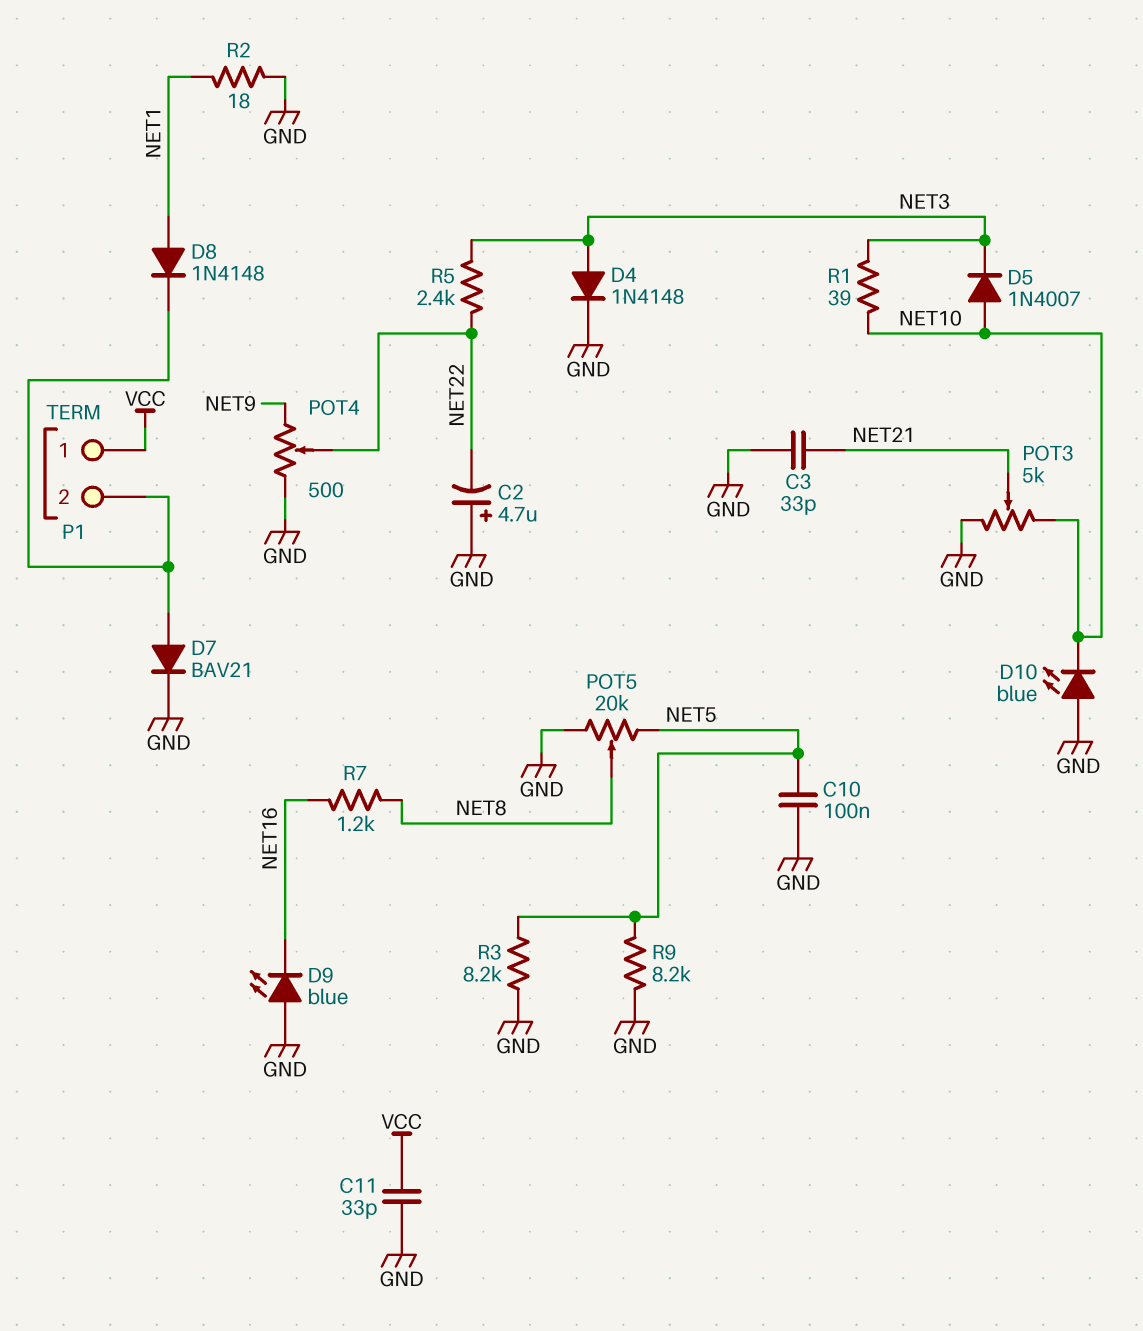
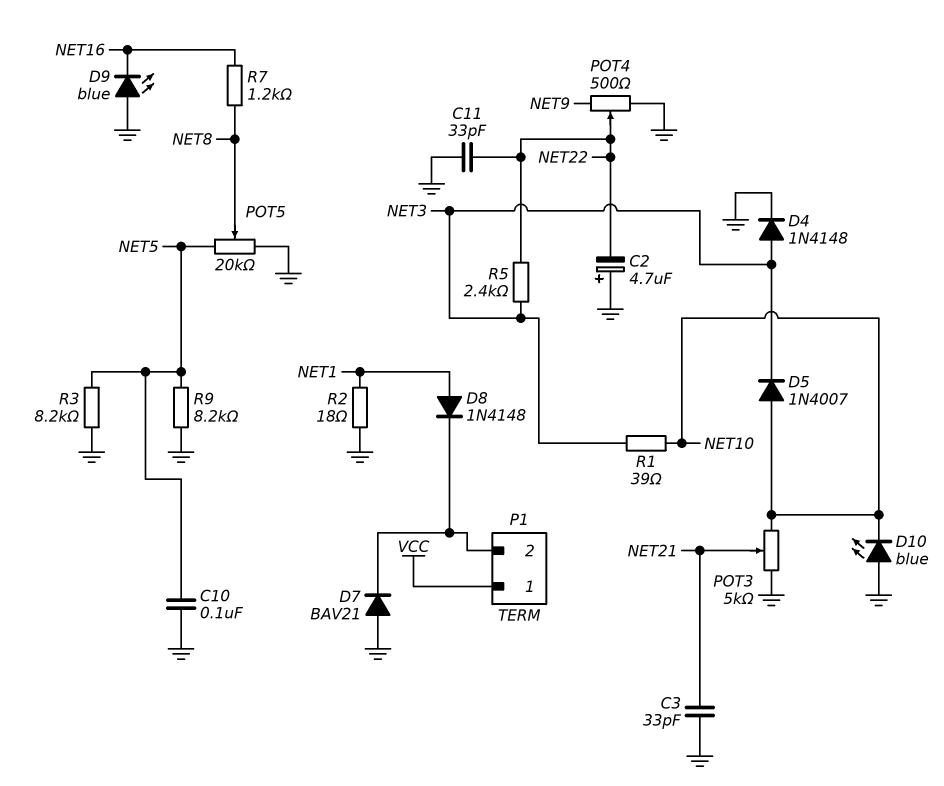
C11: 33pF (GND, VCC) -> 33pF (GND, NET22)
D7: diode BAV21 (A P1/2, K GND) -> diode BAV21 (A GND, K P1/2)

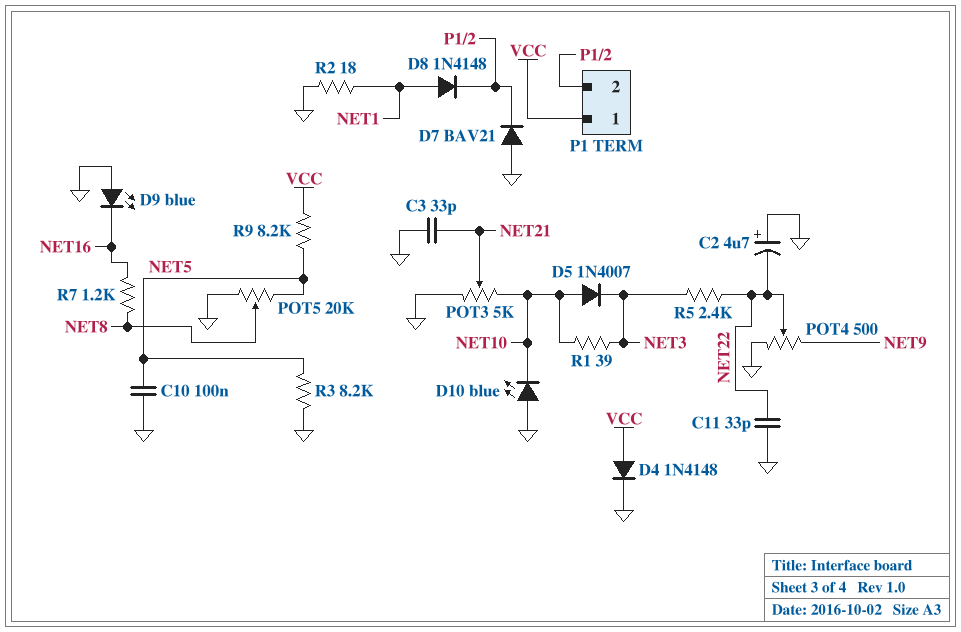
D4: diode 1N4148 (A NET3, K GND) -> diode 1N4148 (A VCC, K GND)
R9: 8.2k (GND, NET5) -> 8.2k (NET5, VCC)

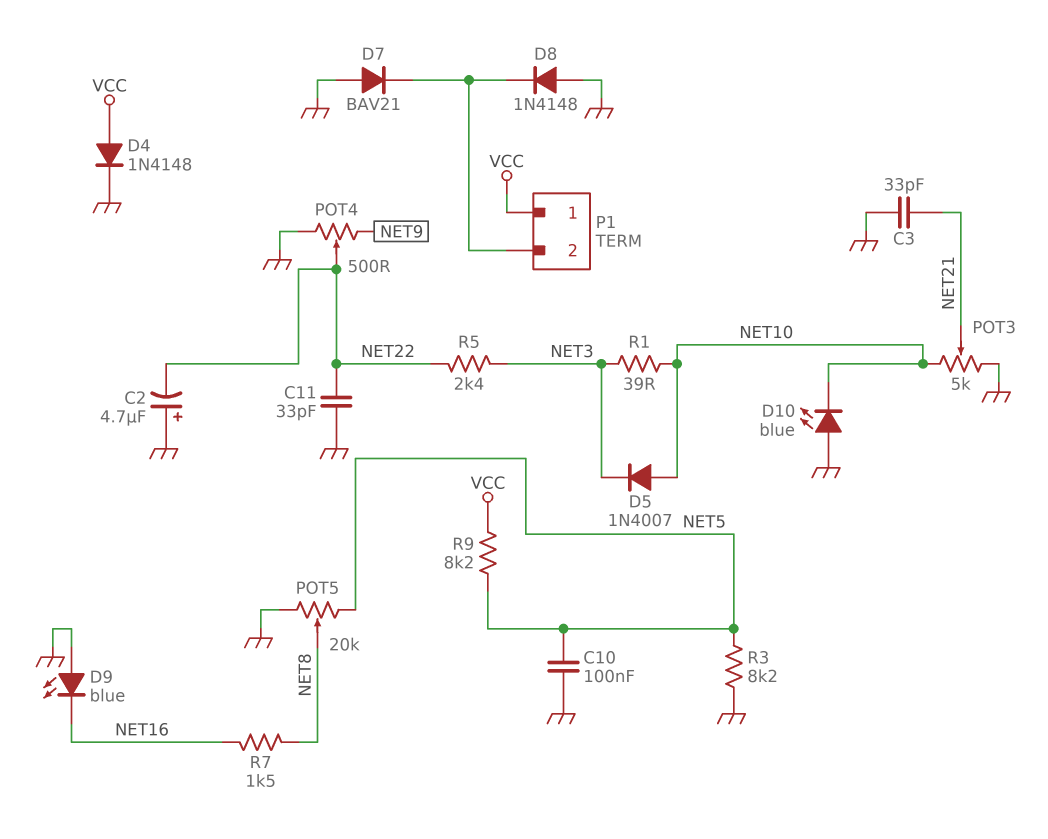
D8: diode 1N4148 (A NET1, K P1/2) -> diode 1N4148 (A GND, K P1/2)
R2: 18 (GND, NET1) -> none
R7: 1.2k (NET8, NET16) -> 1.5k (NET8, NET16)

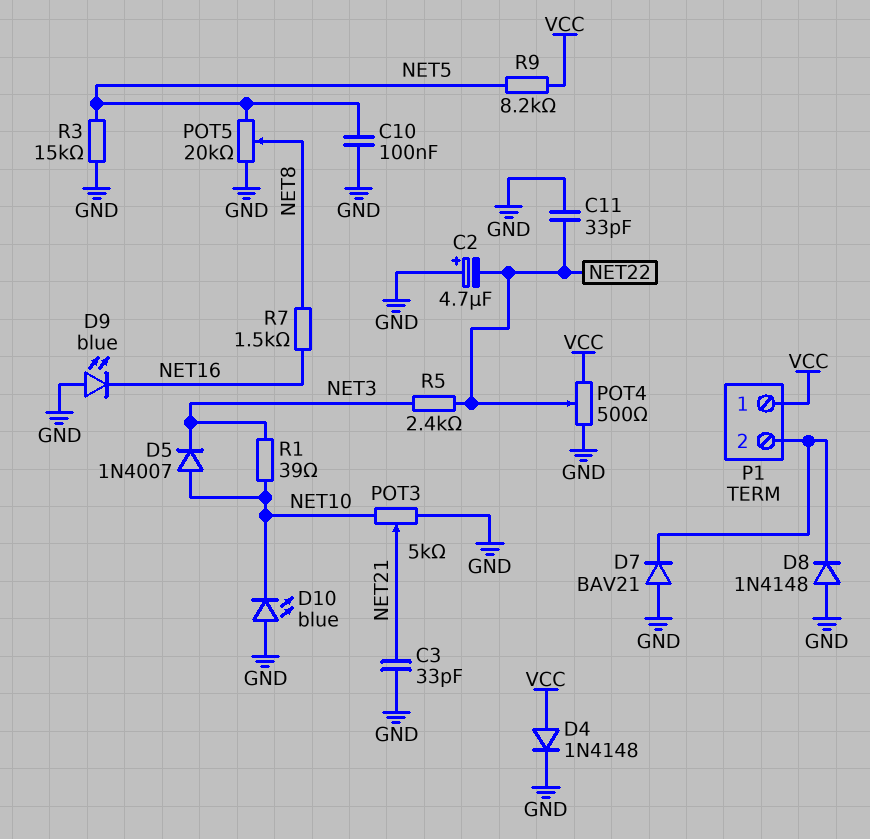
POT4: 500 (GND, NET9, wiper NET22) -> 500 (GND, VCC, wiper NET22)
R3: 8.2k (GND, NET5) -> 15k (GND, NET5)

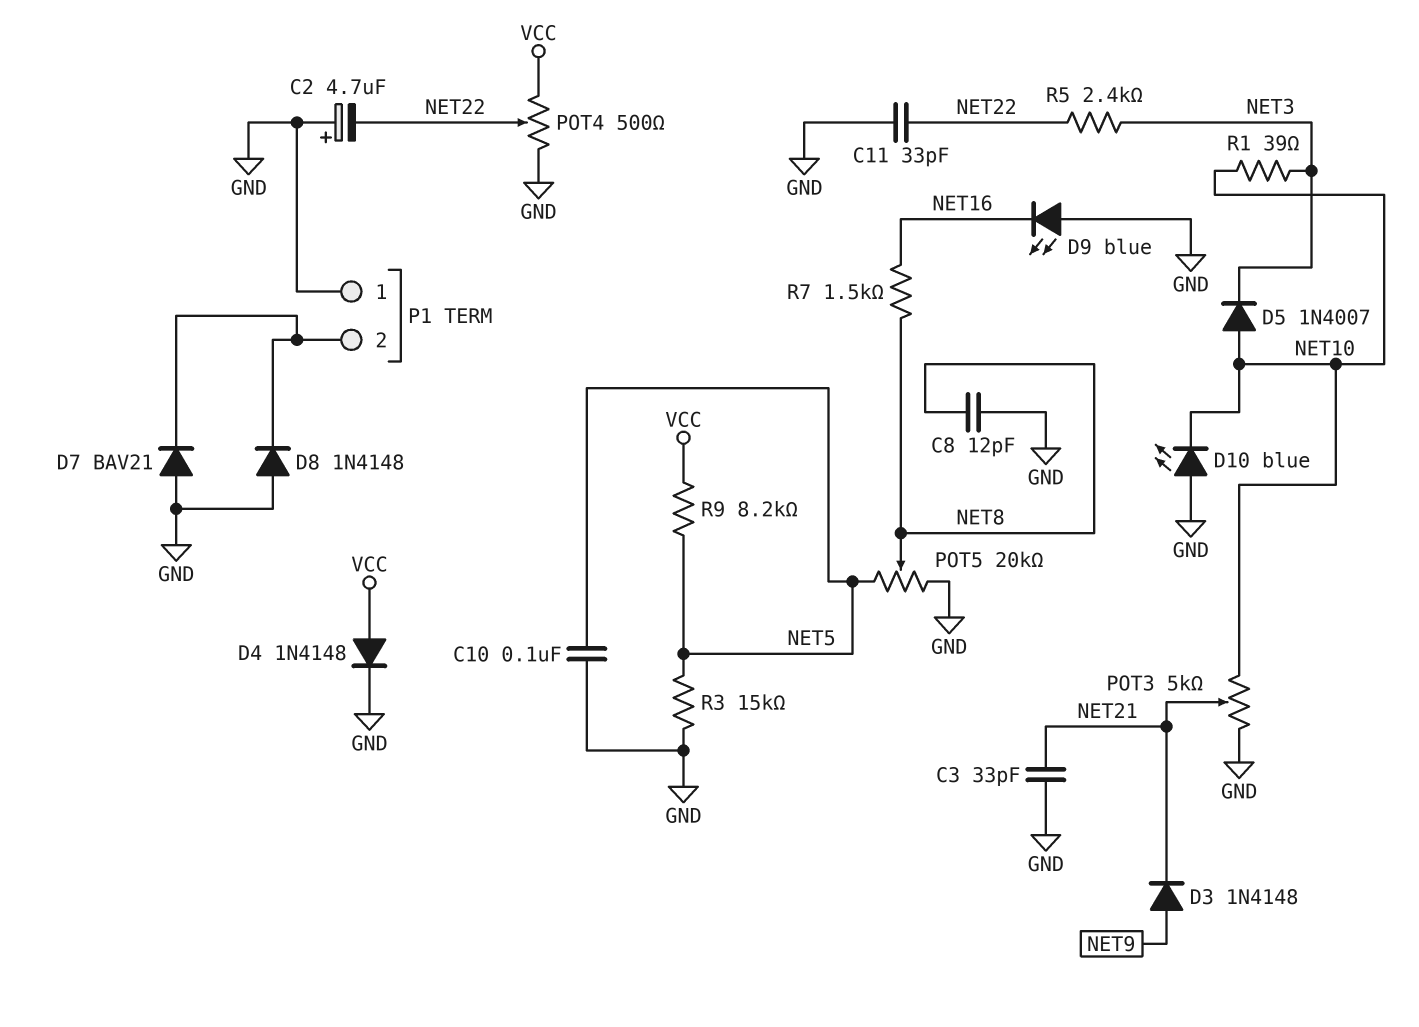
C8: none -> 12pF (GND, NET8)
D3: none -> diode 1N4148 (A NET9, K NET21)
P1 pin 1: VCC -> GND

